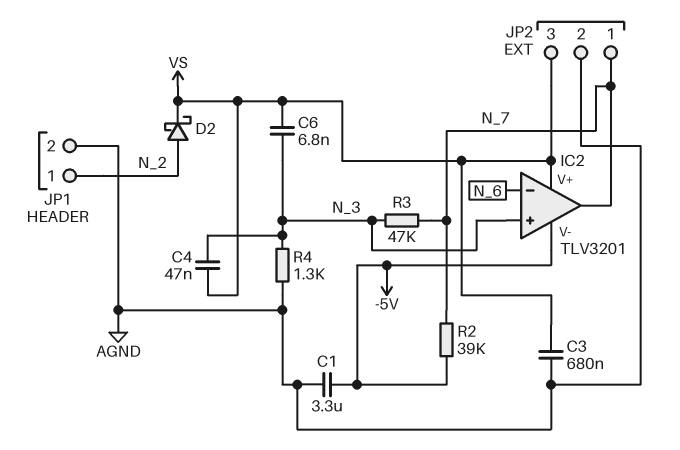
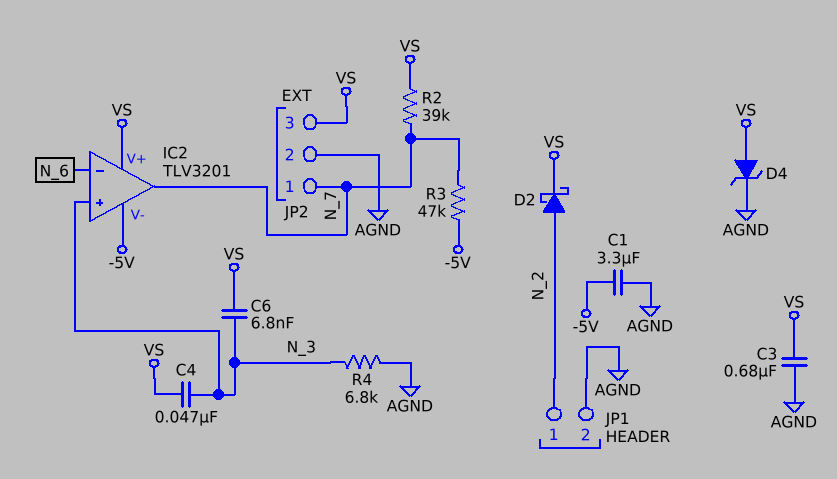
D4: none -> zener (A VS, K AGND)
R2: 39k (-5V, N_7) -> 39k (N_7, VS)
R3: 47k (N_3, N_7) -> 47k (-5V, N_7)
R4: 1.3k (AGND, N_3) -> 6.8k (AGND, N_3)

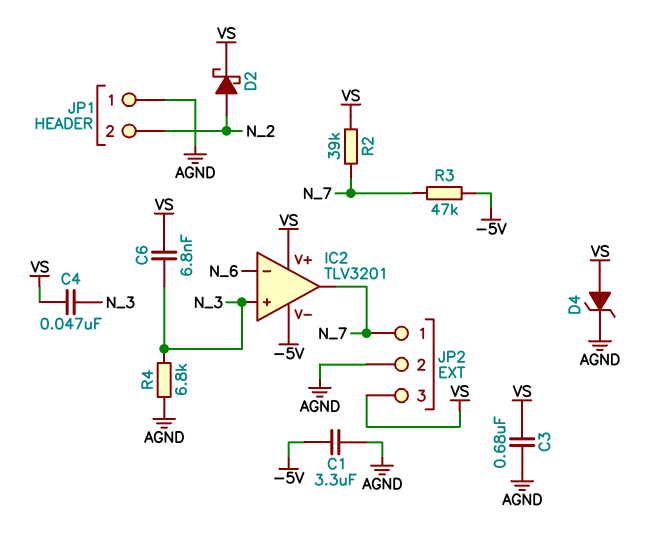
JP1 pin 1: N_2 -> AGND
JP1 pin 2: AGND -> N_2

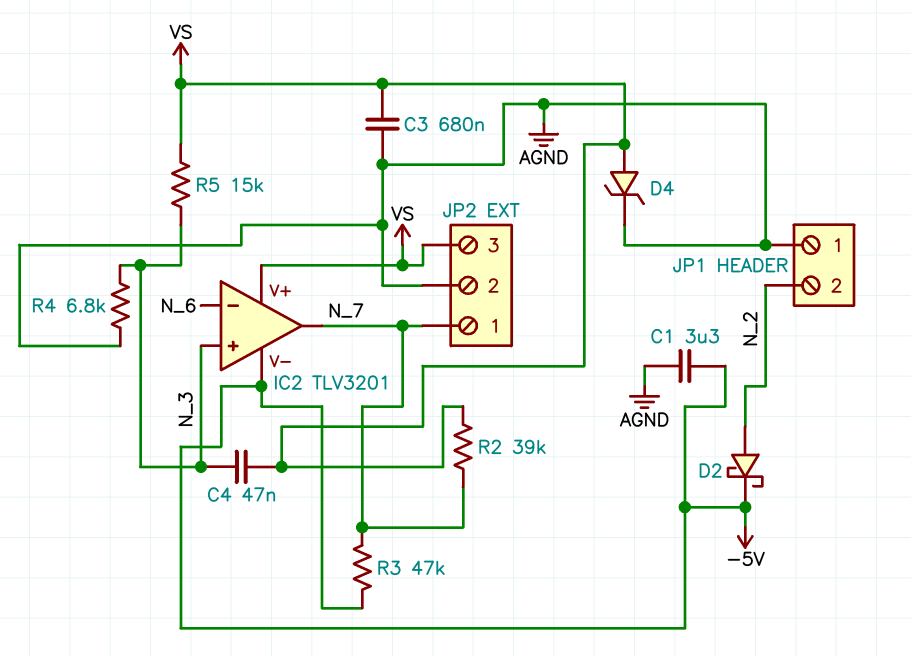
C6: 6.8nF (N_3, VS) -> none
D2: schottky (A N_2, K VS) -> schottky (A N_2, K -5V)
R5: none -> 15k (N_3, VS)

